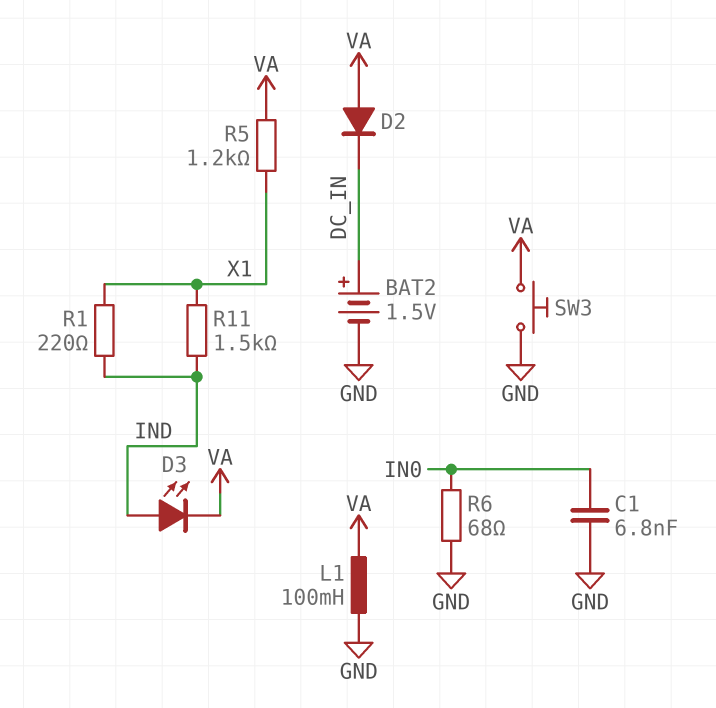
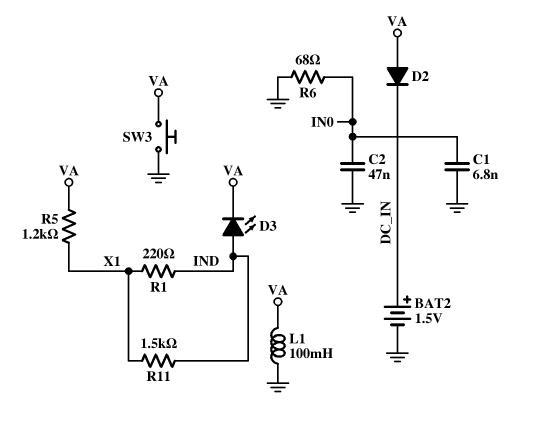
C2: none -> 47nF (GND, IN0)

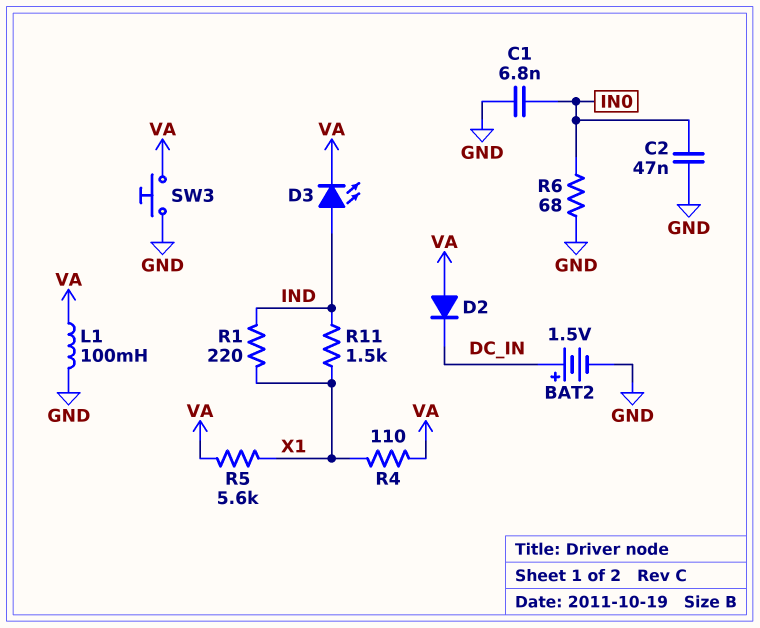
R4: none -> 110 (VA, X1)
R5: 1.2k (VA, X1) -> 5.6k (VA, X1)

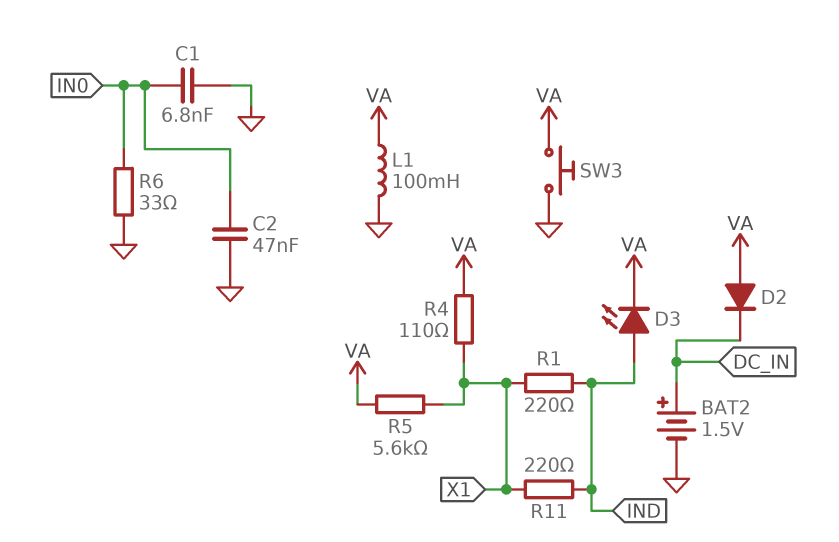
R6: 68 (GND, IN0) -> 33 (GND, IN0)
R11: 1.5k (IND, X1) -> 220 (IND, X1)

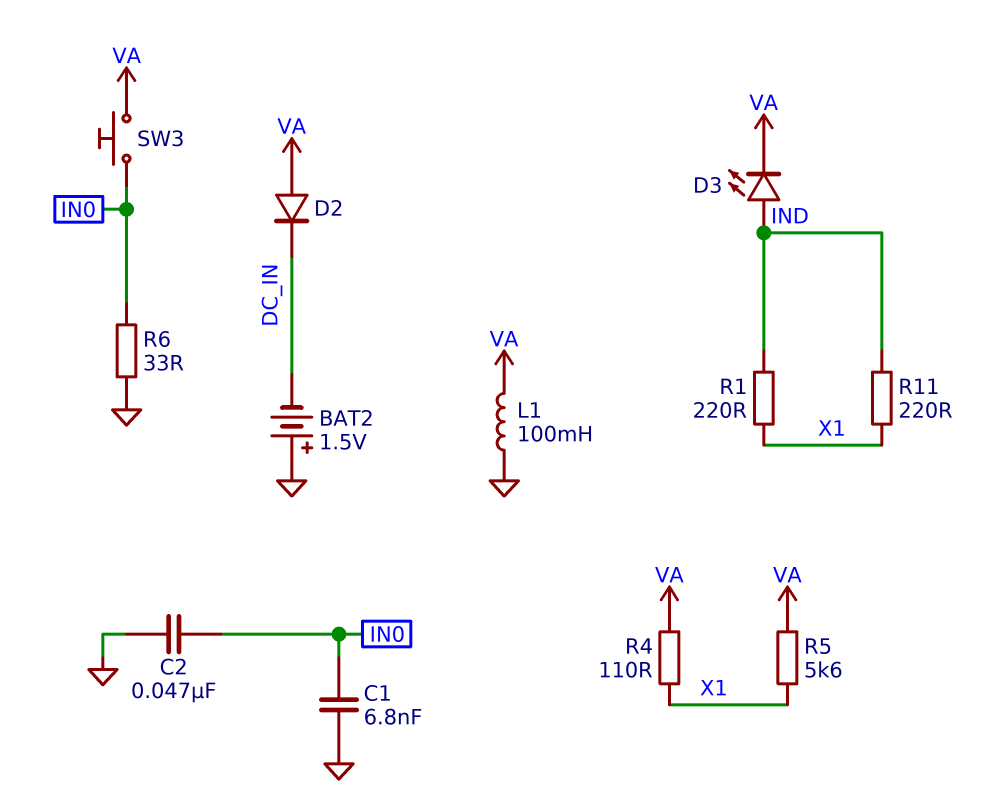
BAT2: 1.5V (plus DC_IN, minus GND) -> 1.5V (plus GND, minus DC_IN)
SW3: button (GND, VA) -> button (IN0, VA)

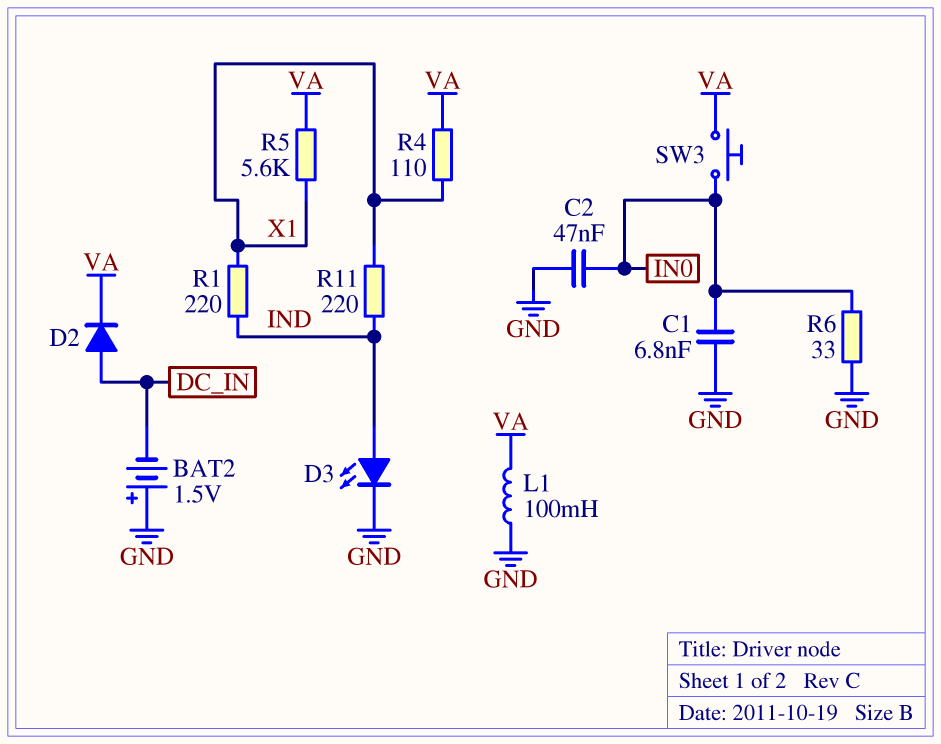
D2: diode (A VA, K DC_IN) -> diode (A DC_IN, K VA)
D3: LED (A IND, K VA) -> LED (A IND, K GND)

